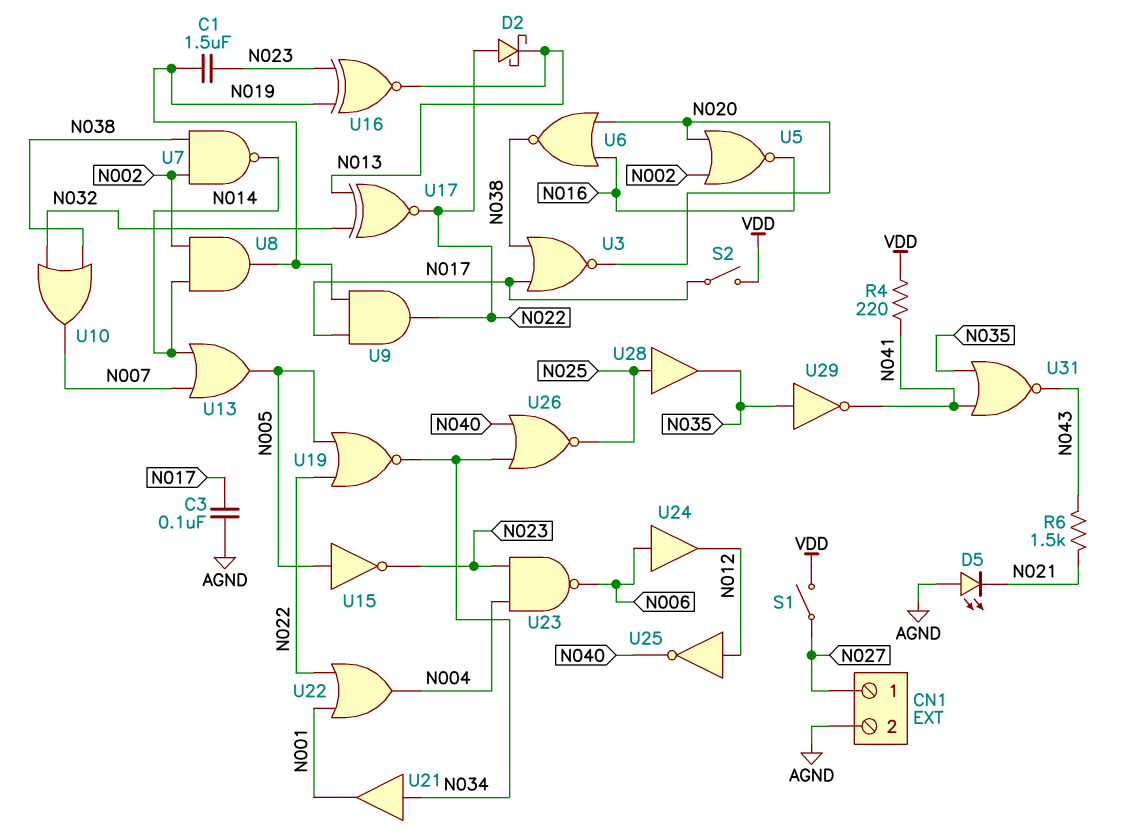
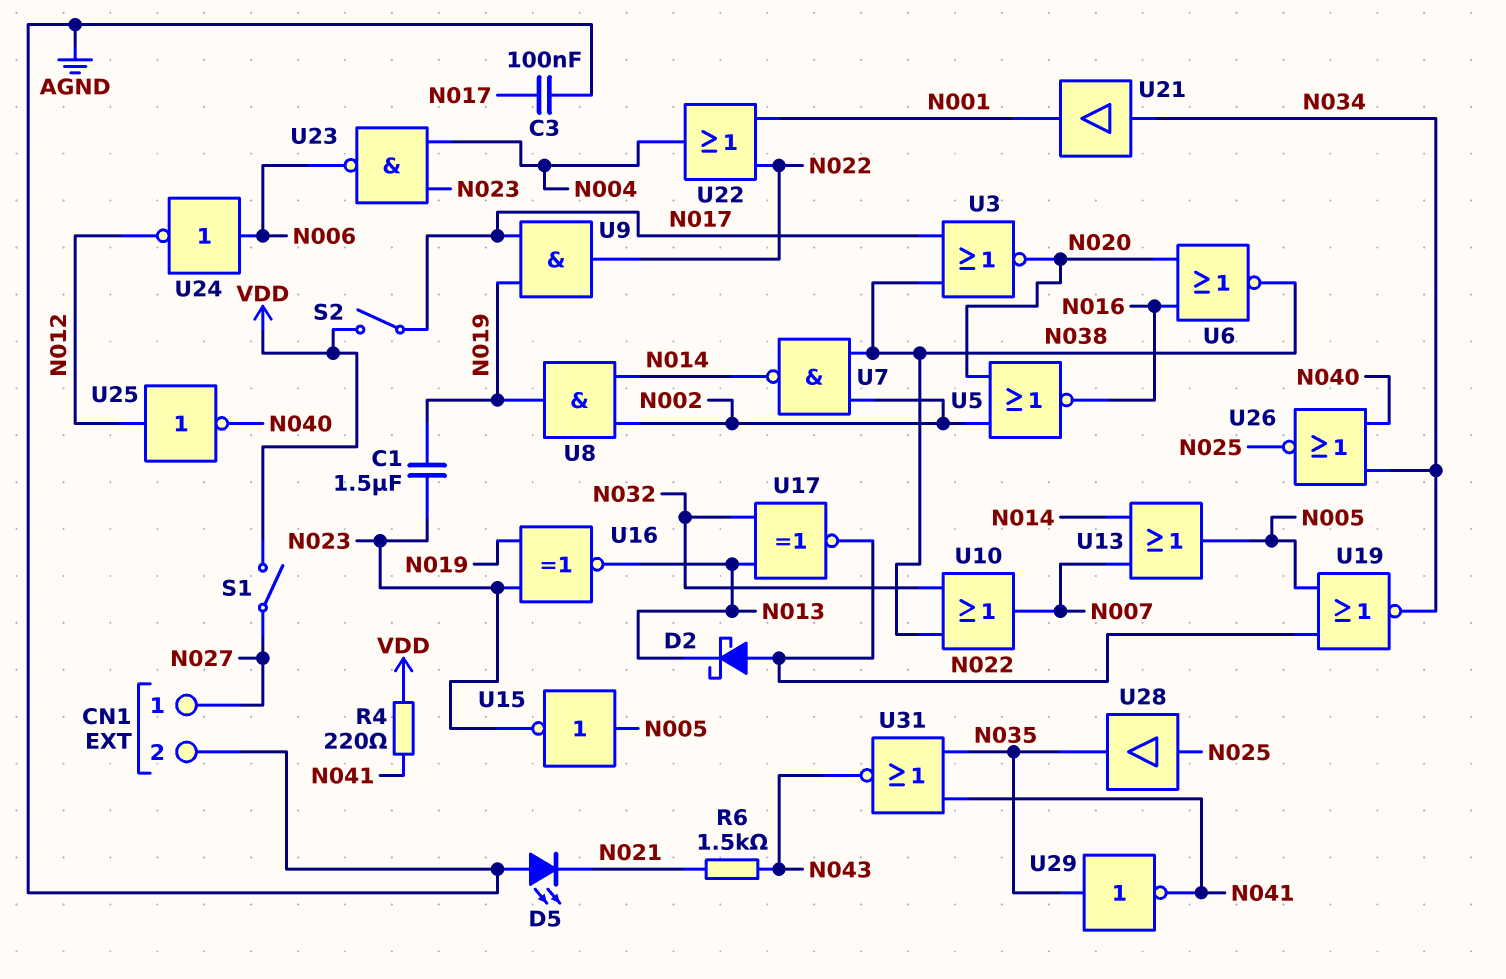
U24: buffer (in N006, out N012) -> NOT (in N006, out N012)

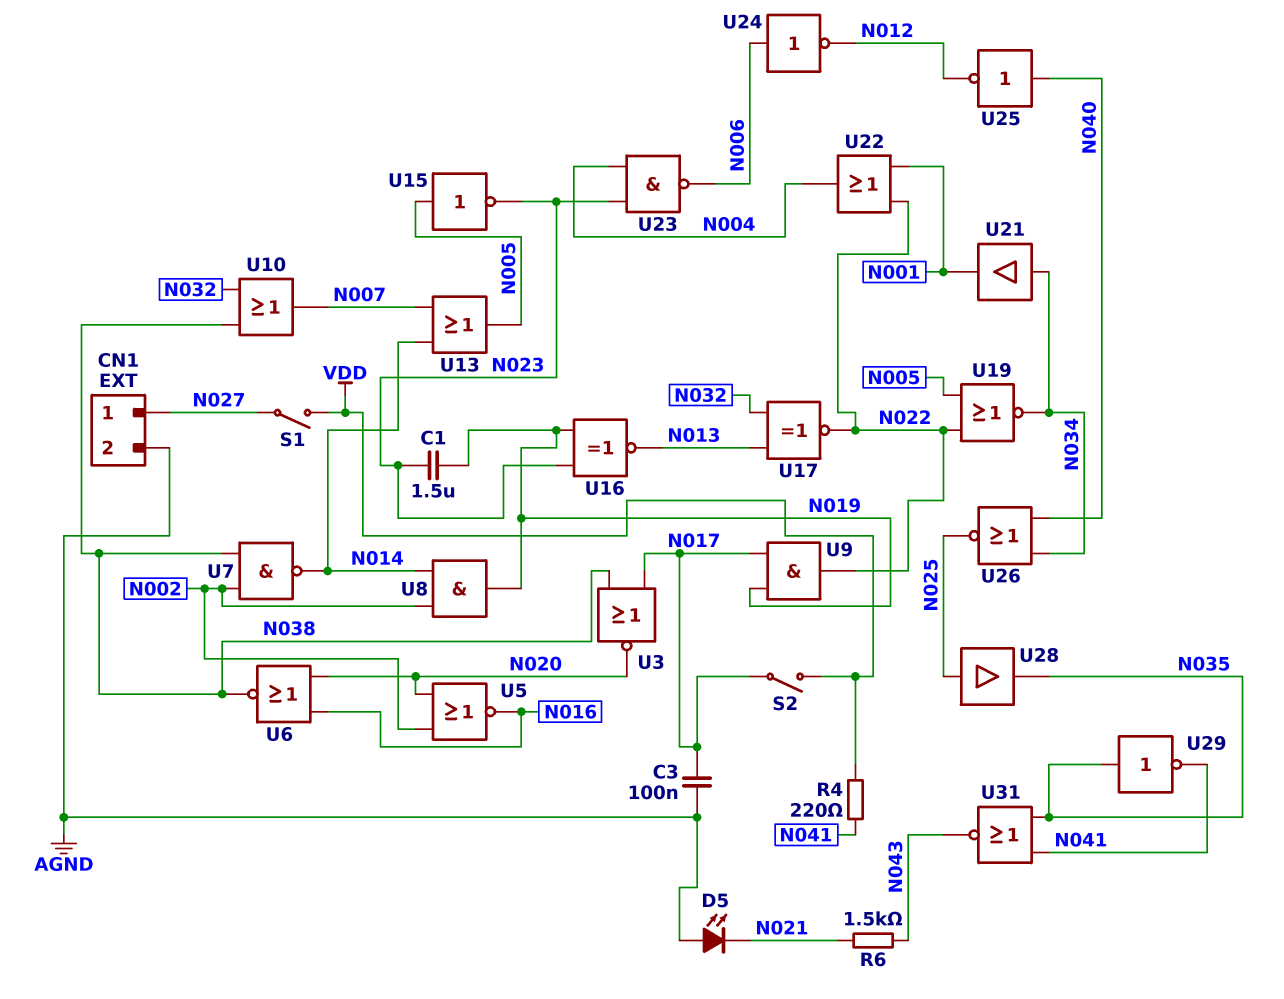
D2: schottky (A N022, K N013) -> none
U25: NOT (in N012, out N040) -> NOT (in N040, out N012)

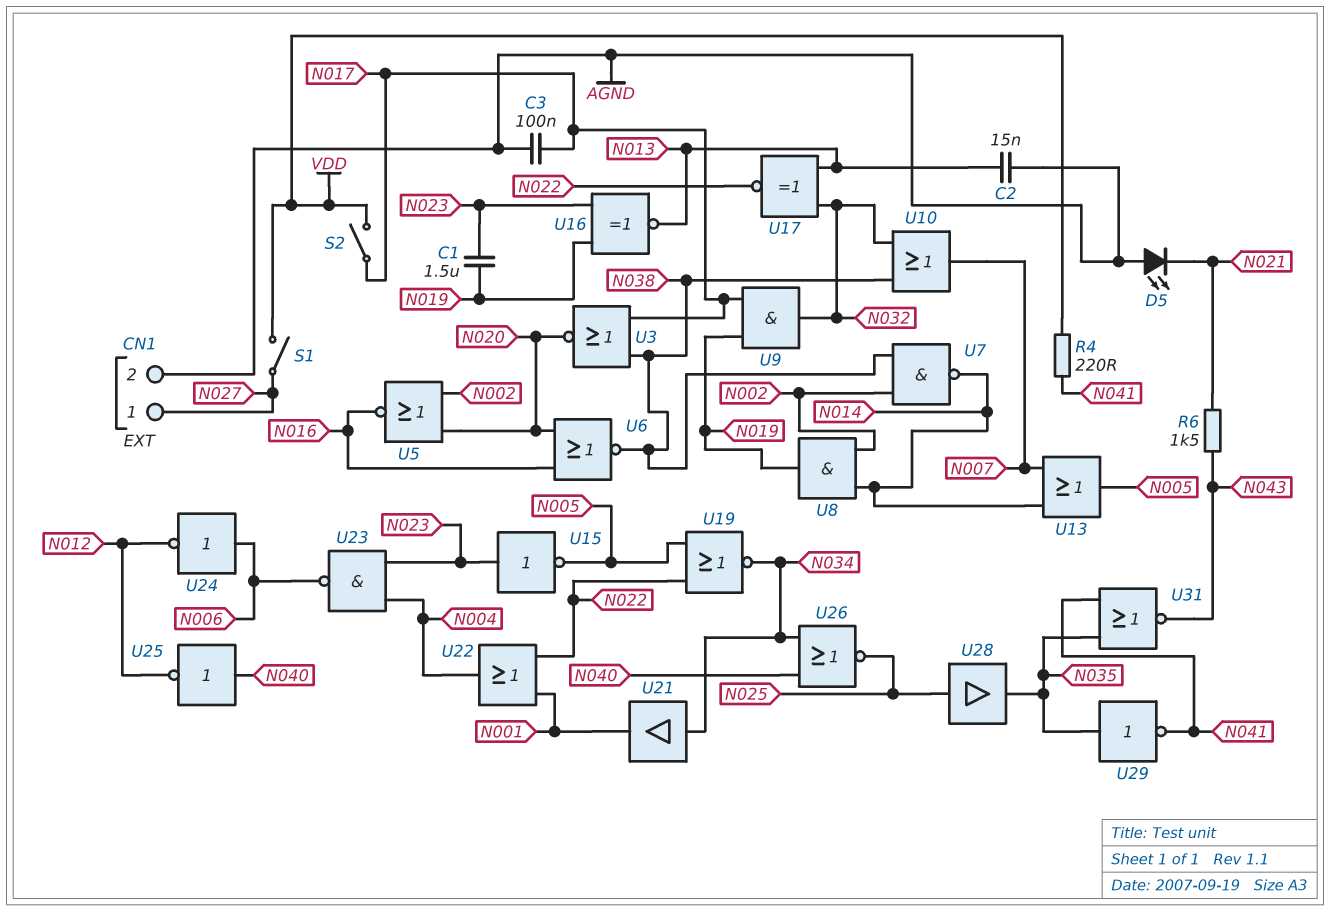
C2: none -> 15nF (AGND, N013)
U9: AND (in N017, in N019, out N022) -> AND (in N017, in N019, out N032)
U15: NOT (in N005, out N023) -> NOT (in N023, out N005)

